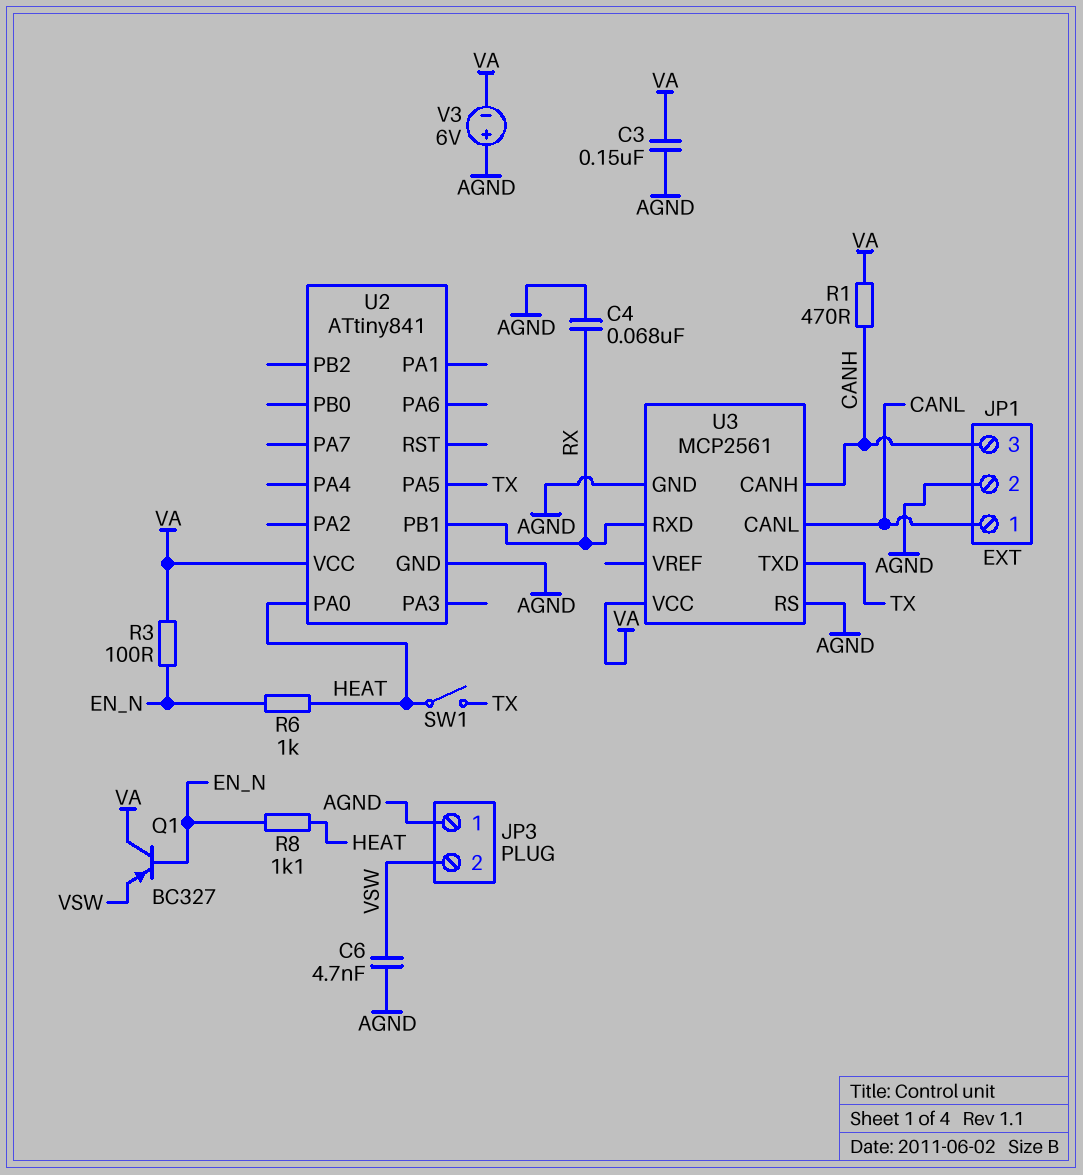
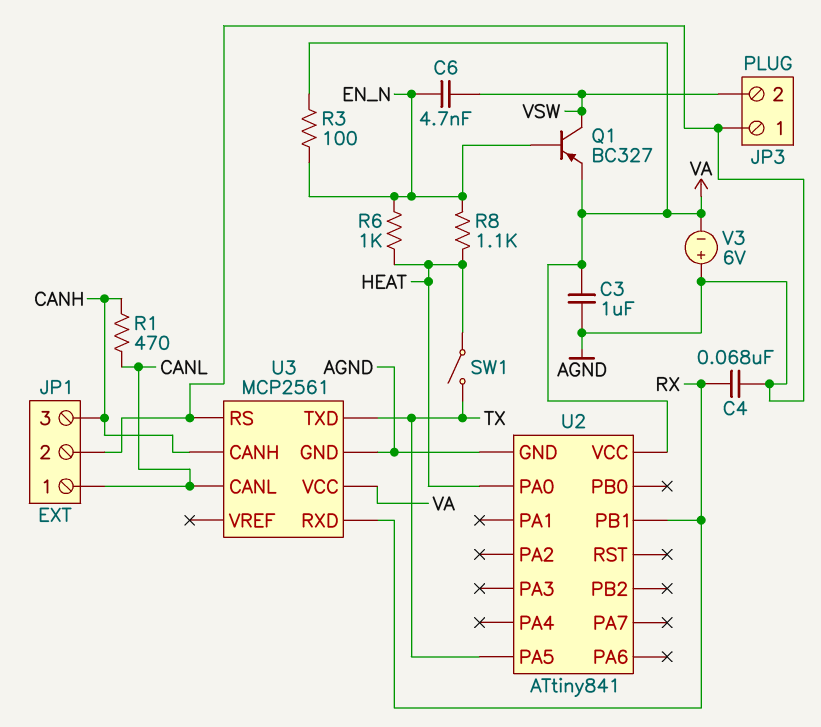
C3: 150nF (AGND, VA) -> 1uF (AGND, VA)
C6: 4.7nF (AGND, VSW) -> 4.7nF (EN_N, VSW)
Q1: PNP BC327 (B EN_N, C VA, E VSW) -> PNP BC327 (B EN_N, C VSW, E VA)
R1: 470 (CANH, VA) -> 470 (CANH, CANL)

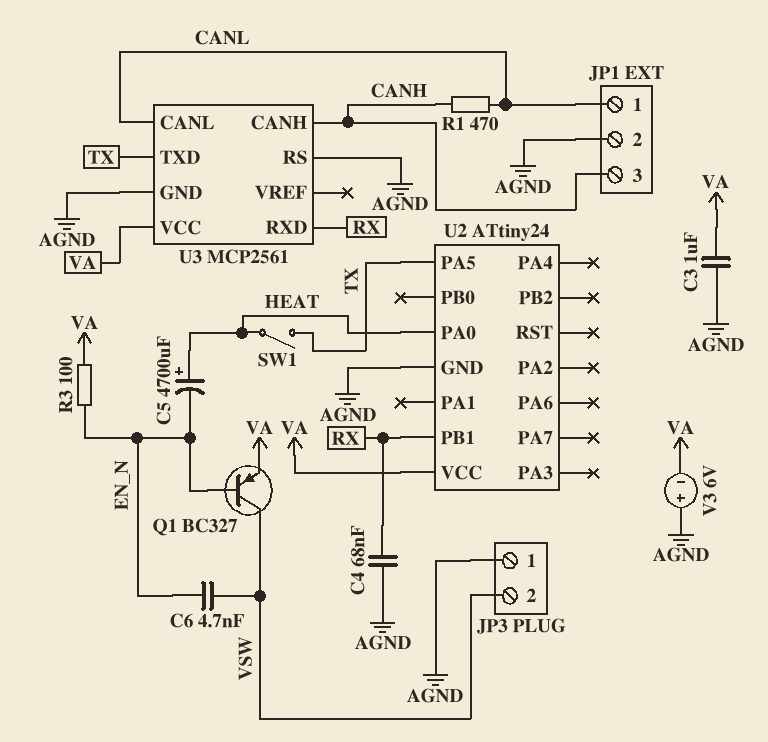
C5: none -> 4700uF (plus HEAT, minus EN_N)
R6: 1k (EN_N, HEAT) -> none
R8: 1.1k (EN_N, HEAT) -> none
U2: ATtiny841 -> ATtiny24

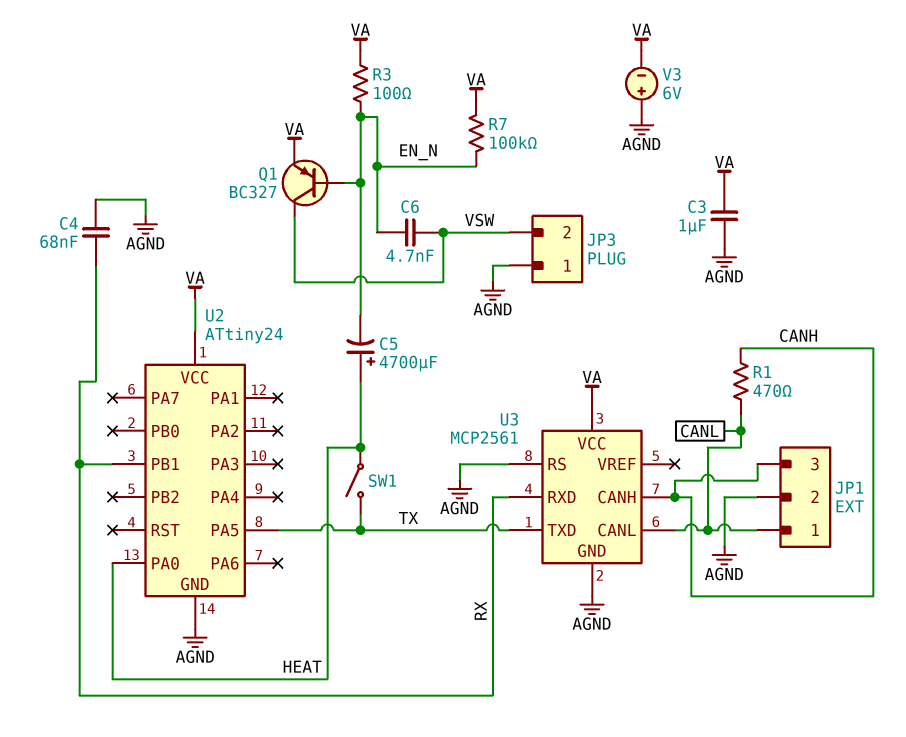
R7: none -> 100k (EN_N, VA)

